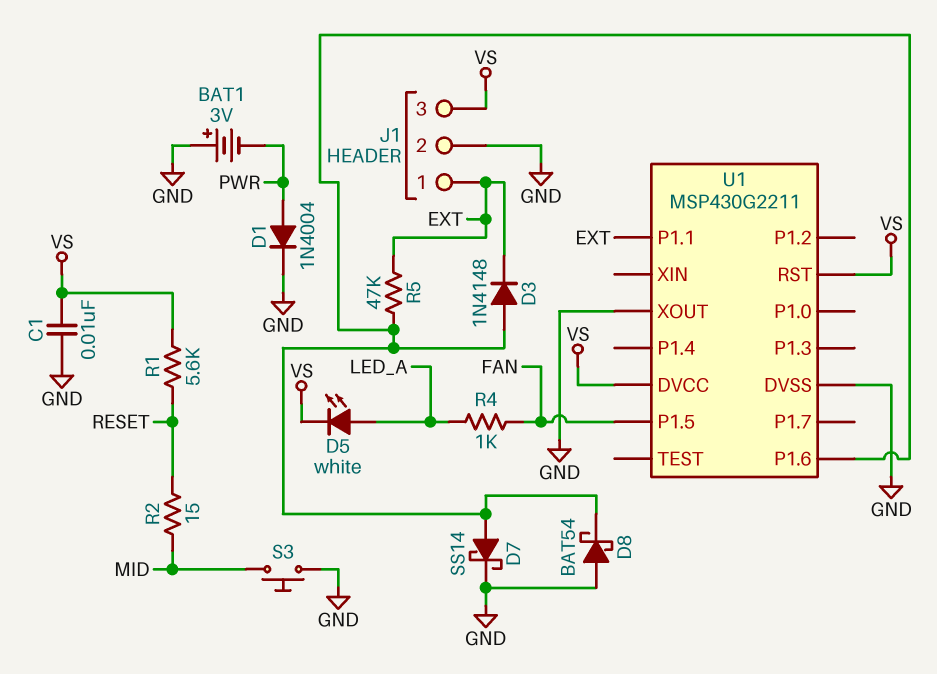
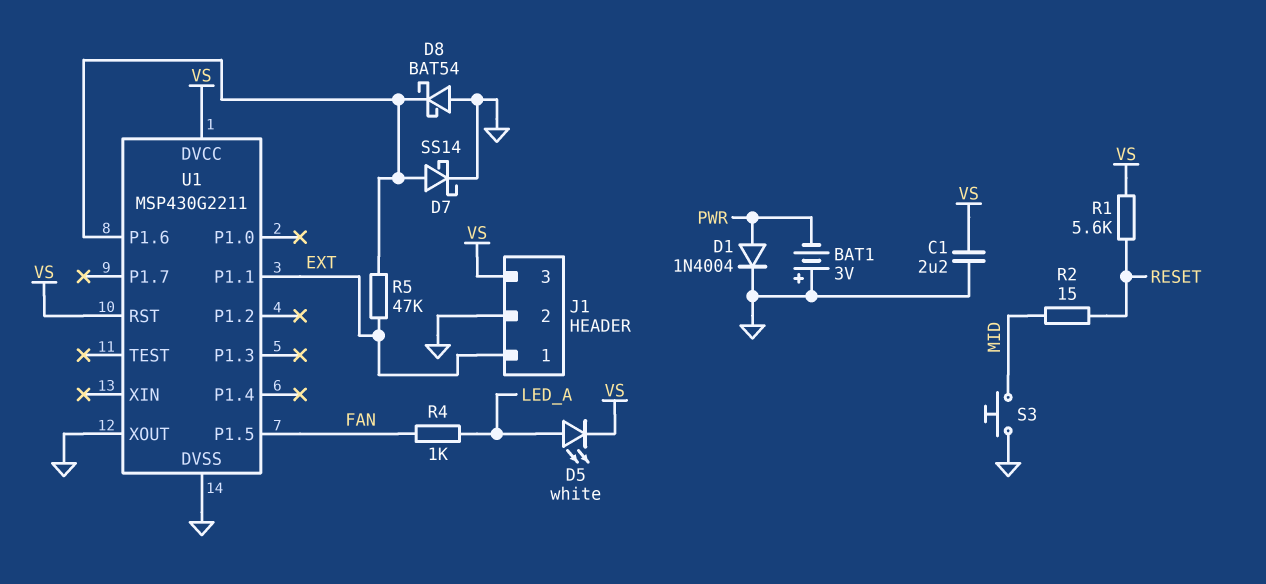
C1: 10nF (GND, VS) -> 2.2uF (GND, VS)
D3: diode 1N4148 (A U1/P1.6, K EXT) -> none

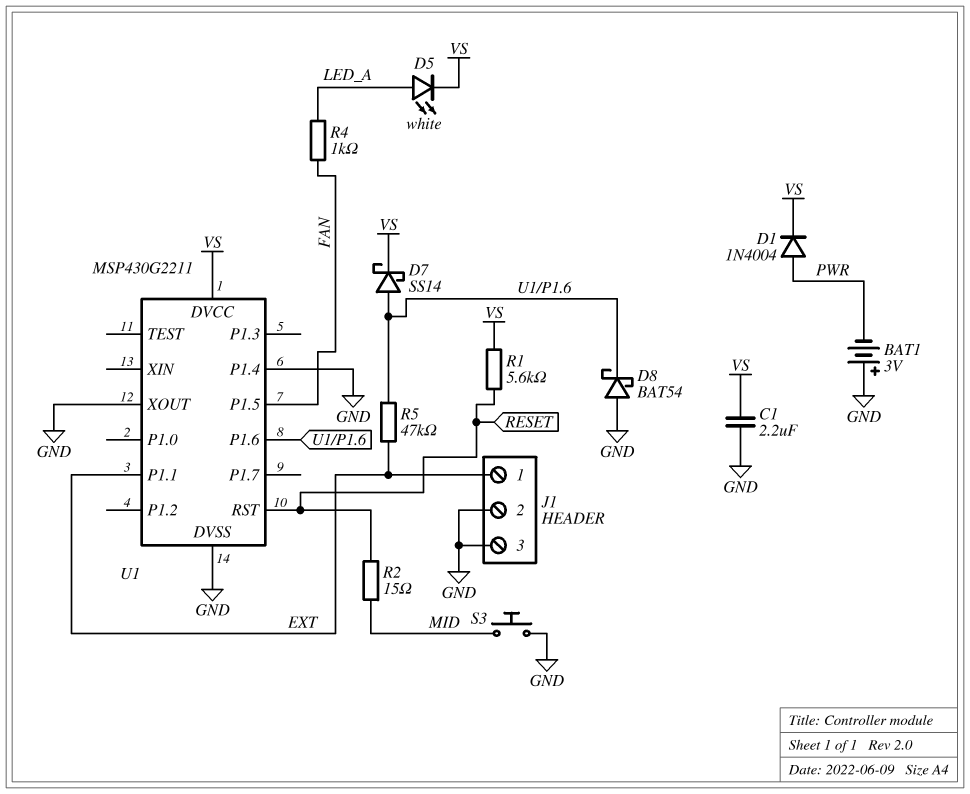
D1: diode 1N4004 (A PWR, K GND) -> diode 1N4004 (A PWR, K VS)
D7: schottky SS14 (A U1/P1.6, K GND) -> schottky SS14 (A U1/P1.6, K VS)
J1 pin 3: VS -> GND
U1 pin P1.4: none -> GND
U1 pin RST: VS -> RESET

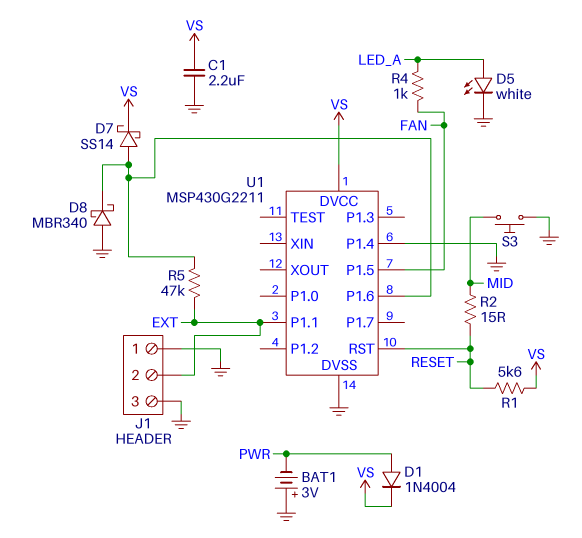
D5: LED white (A LED_A, K VS) -> LED white (A LED_A, K GND)
D8: schottky BAT54 (A GND, K U1/P1.6) -> schottky MBR340 (A GND, K U1/P1.6)
J1 pin 1: EXT -> GND
J1 pin 2: GND -> EXT
U1 pin XOUT: GND -> none

